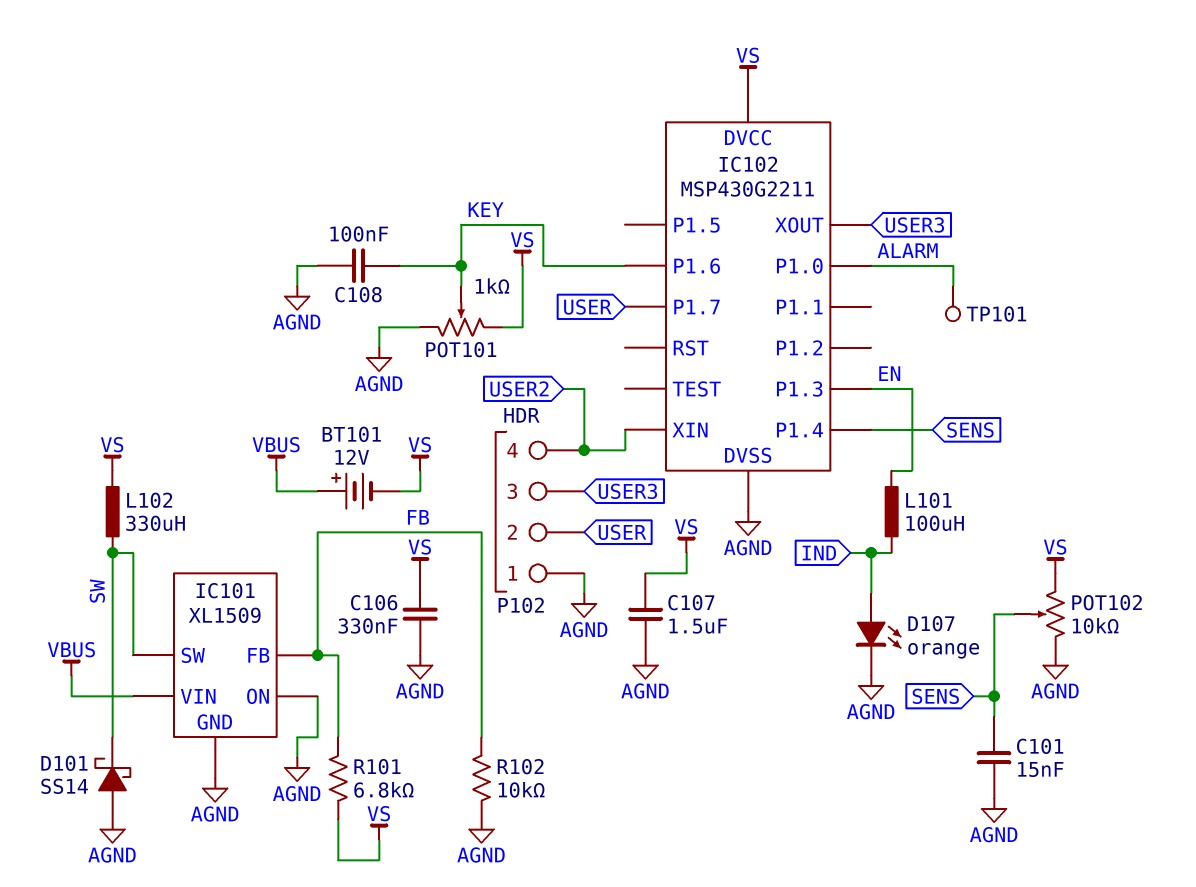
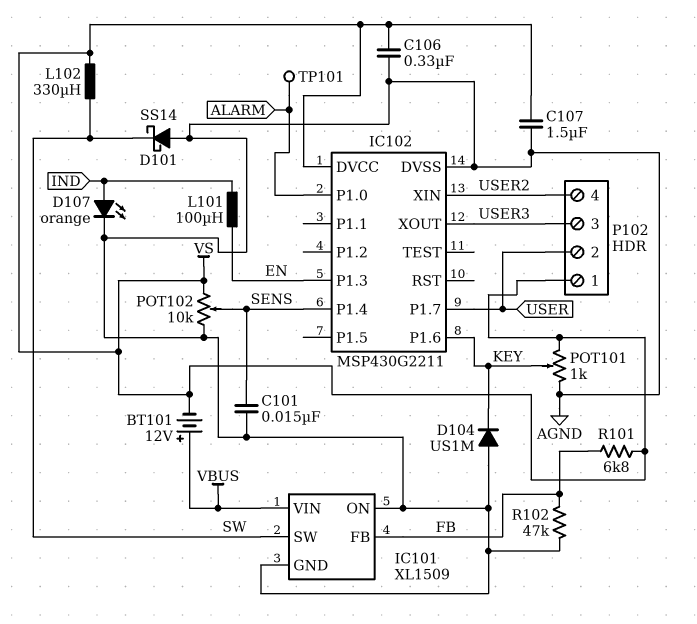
C108: 100nF (AGND, KEY) -> none
D104: none -> diode US1M (A AGND, K KEY)
P102 pin 1: AGND -> VS
R102: 10k (AGND, FB) -> 47k (AGND, FB)

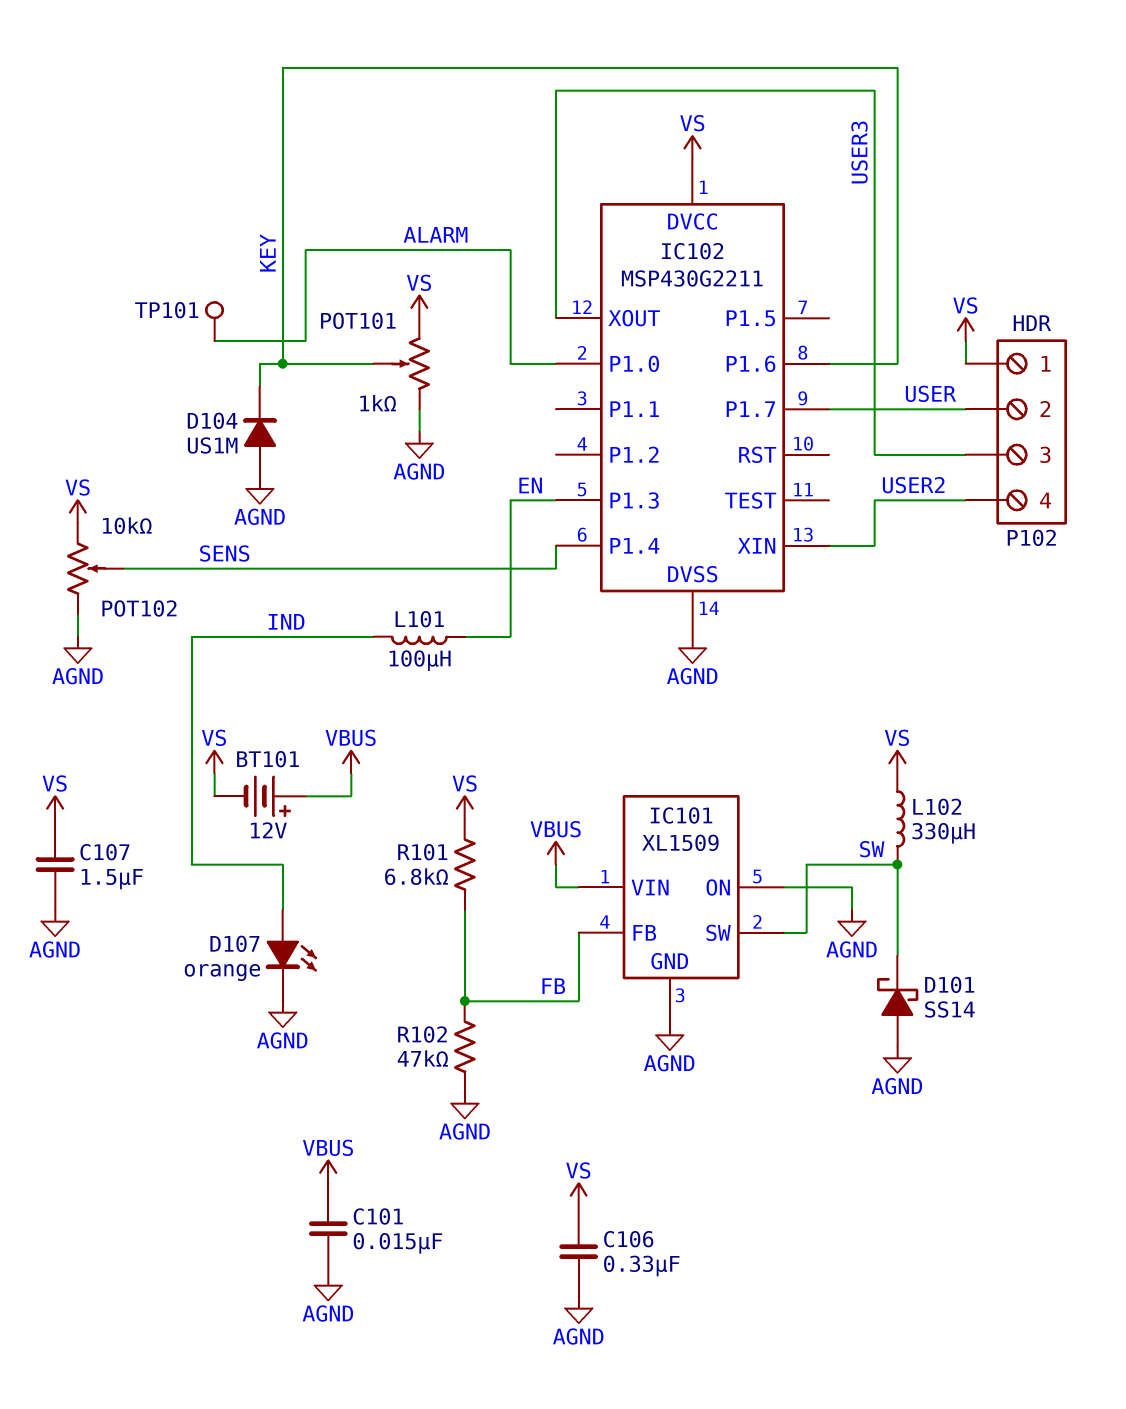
C101: 15nF (AGND, SENS) -> 15nF (AGND, VBUS)

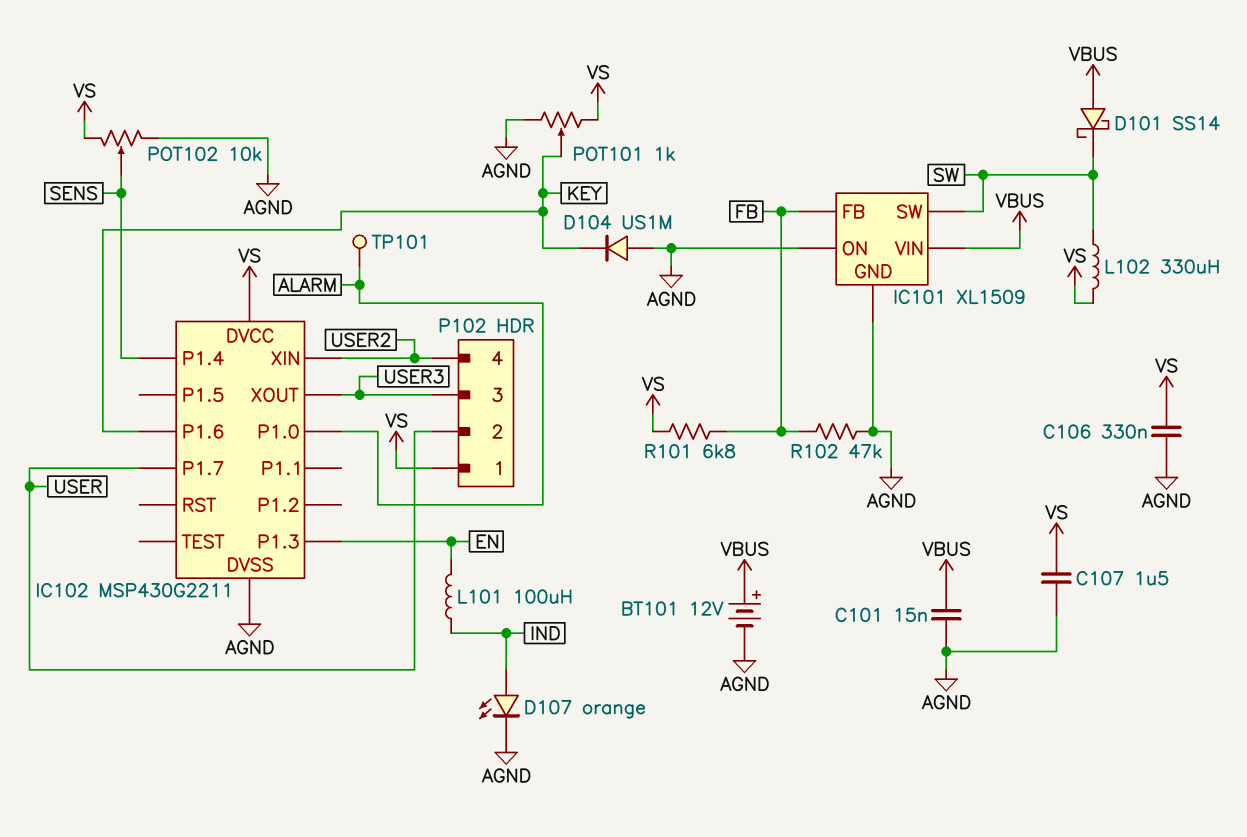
BT101: 12V (plus VBUS, minus VS) -> 12V (plus VBUS, minus AGND)
D101: schottky SS14 (A AGND, K SW) -> schottky SS14 (A VBUS, K SW)

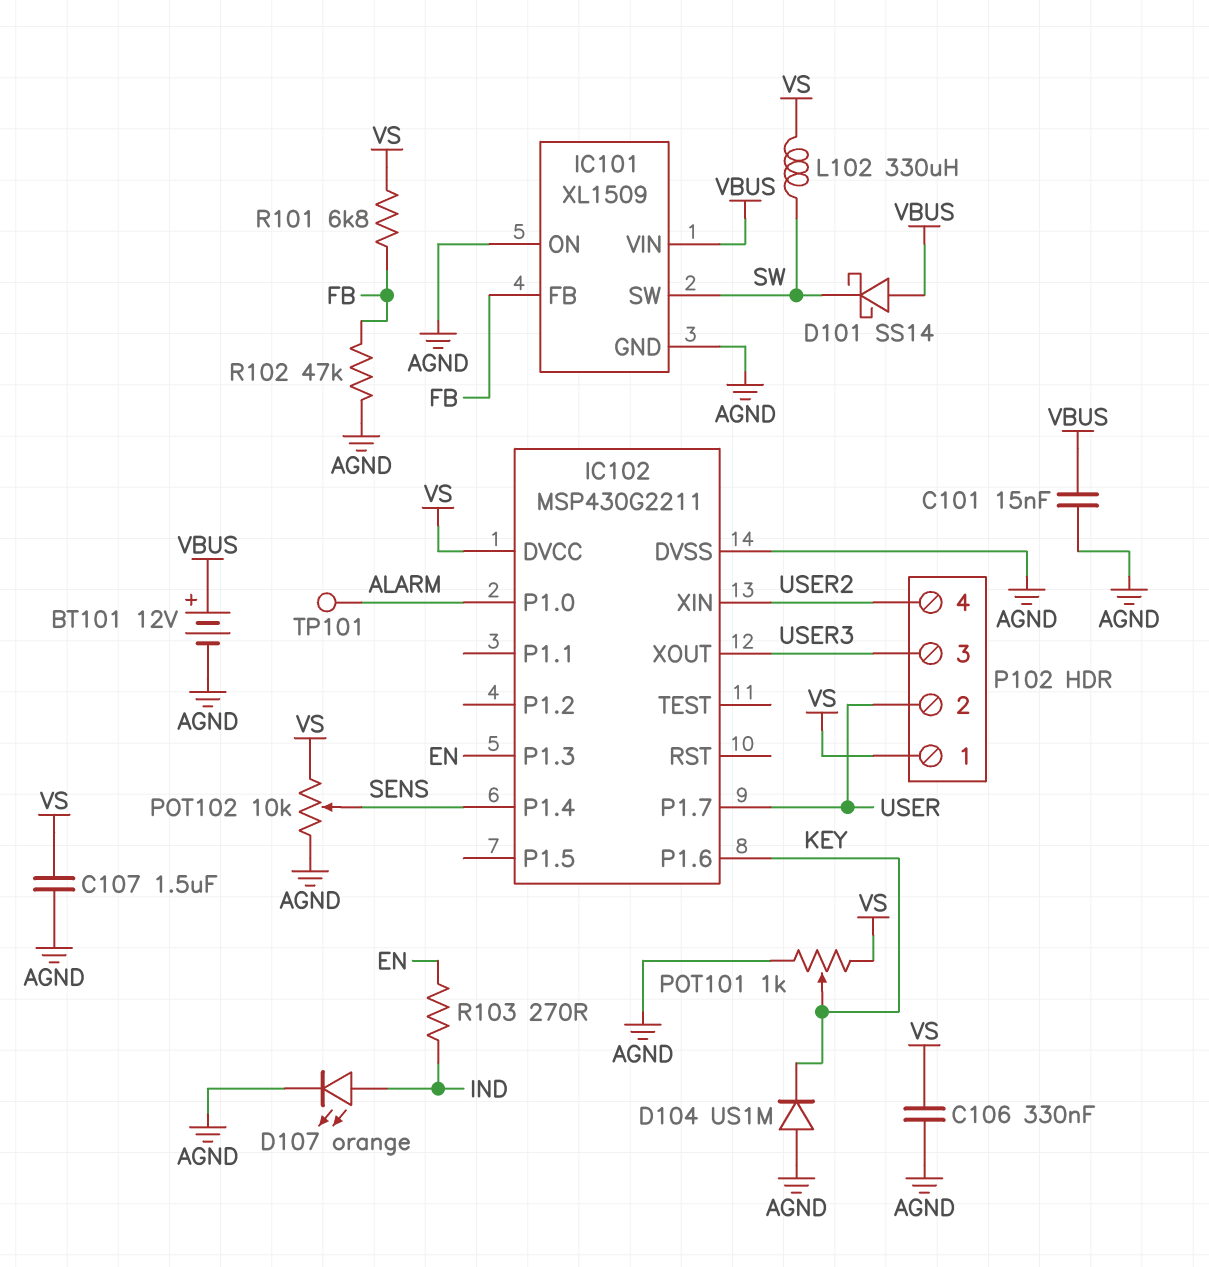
L101: 100uH (EN, IND) -> none
R103: none -> 270 (EN, IND)

